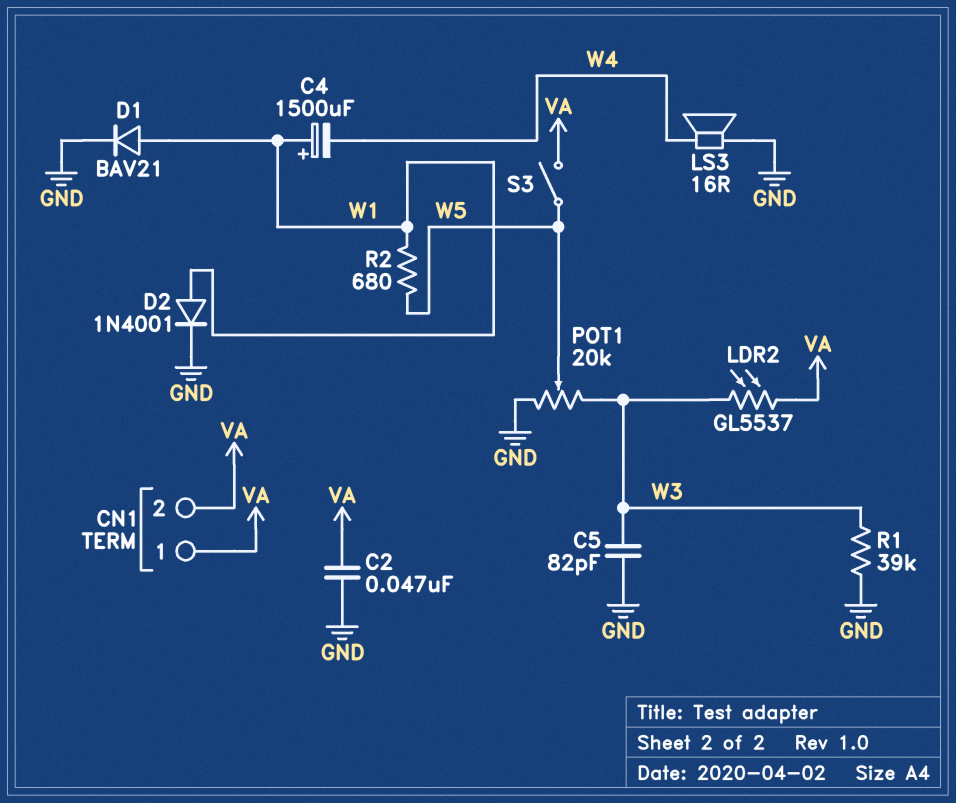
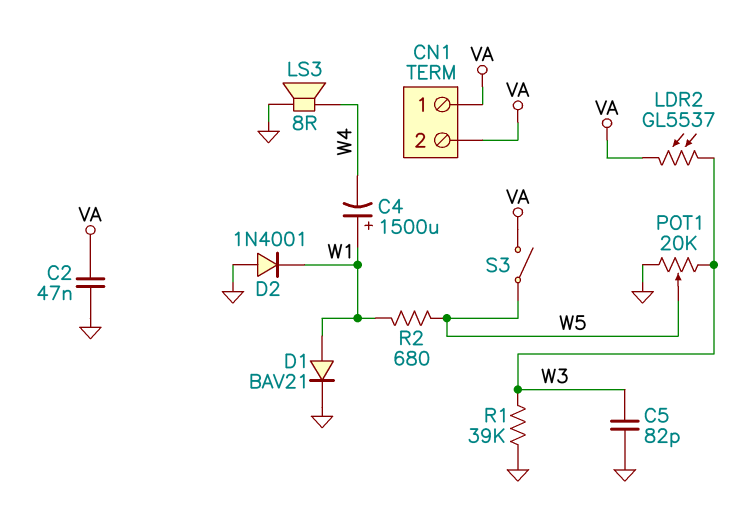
D2: diode 1N4001 (A W1, K GND) -> diode 1N4001 (A GND, K W1)
LS3: speaker 16R (GND, W4) -> speaker 8R (GND, W4)

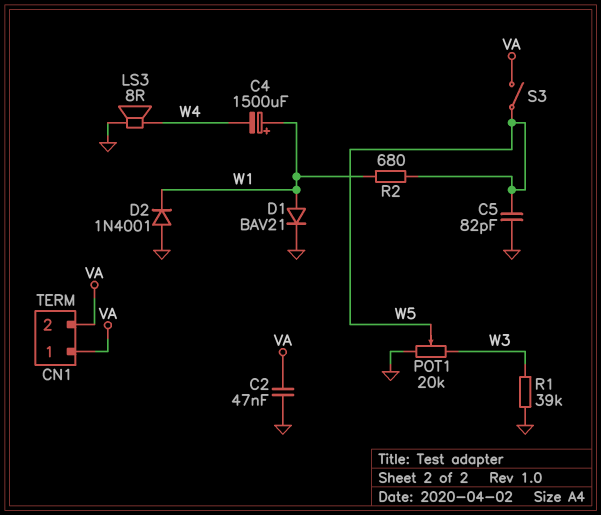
C5: 82pF (GND, W3) -> 82pF (GND, W5)
LDR2: GL5537 (VA, W3) -> none

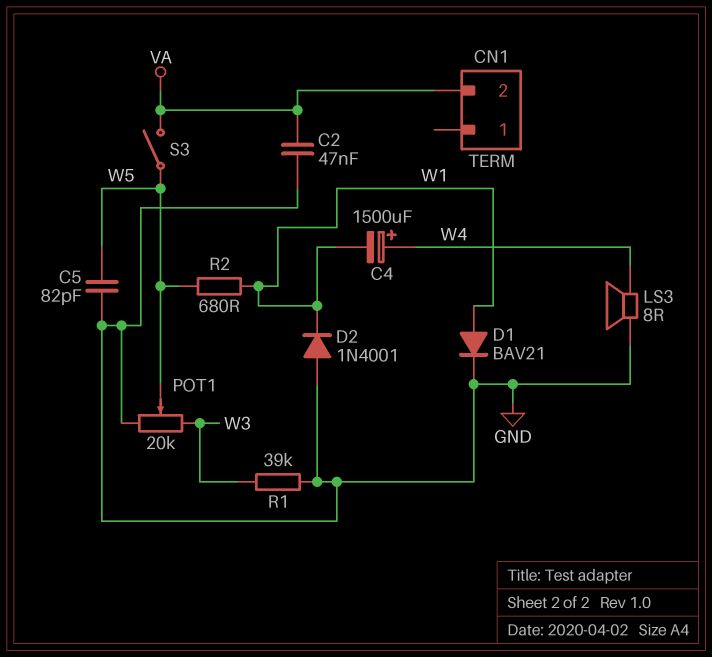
C4: 1500uF (plus W1, minus W4) -> 1500uF (plus W4, minus W1)
CN1 pin 1: VA -> none

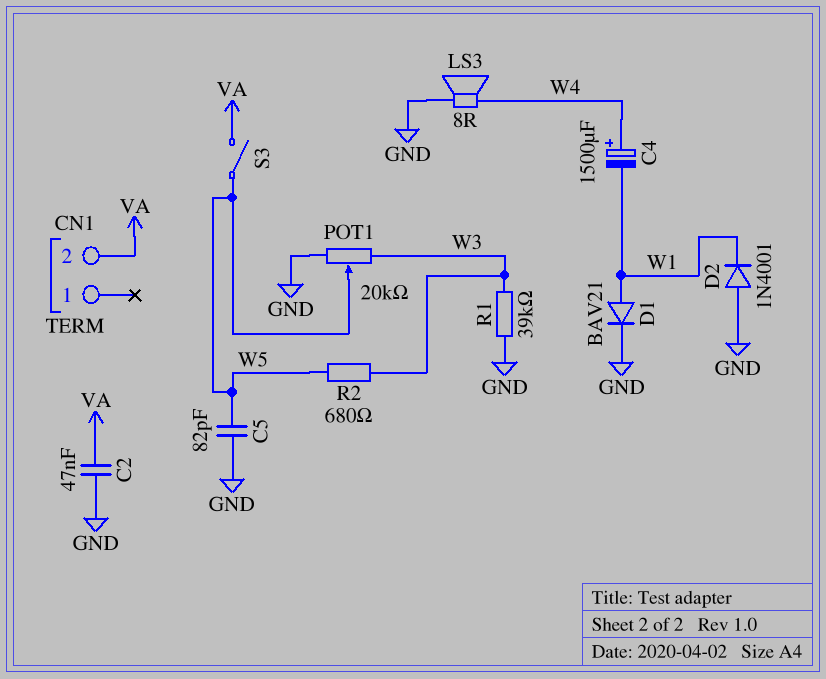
R2: 680 (W1, W5) -> 680 (W3, W5)

